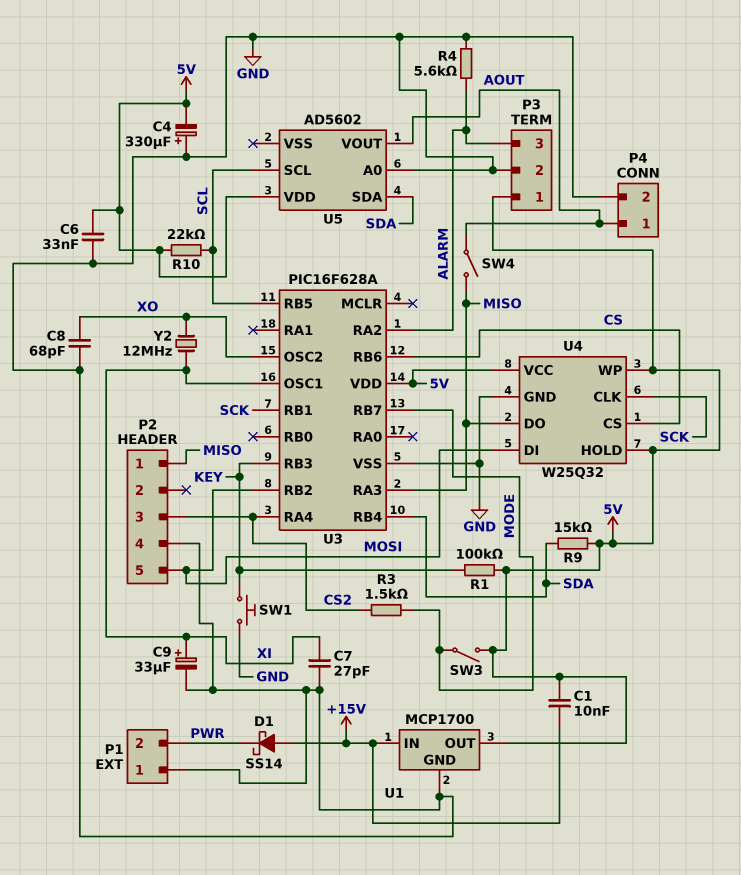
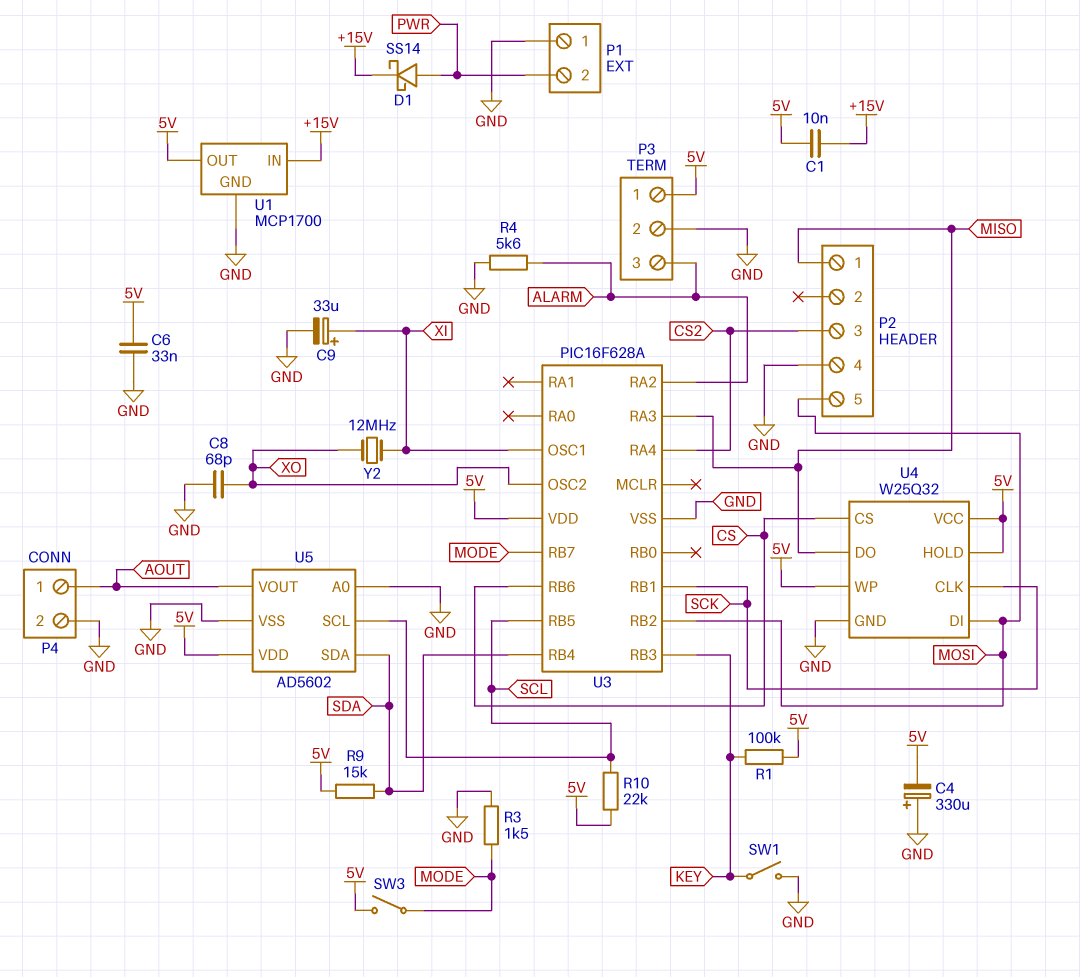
C7: 27pF (GND, XI) -> none
D1: schottky SS14 (A +15V, K PWR) -> schottky SS14 (A PWR, K +15V)
R3: 1.5k (CS2, MODE) -> 1.5k (GND, MODE)
SW1: button (GND, KEY) -> switch (GND, KEY)
SW4: switch (AOUT, MISO) -> none
U5 pin VSS: none -> GND

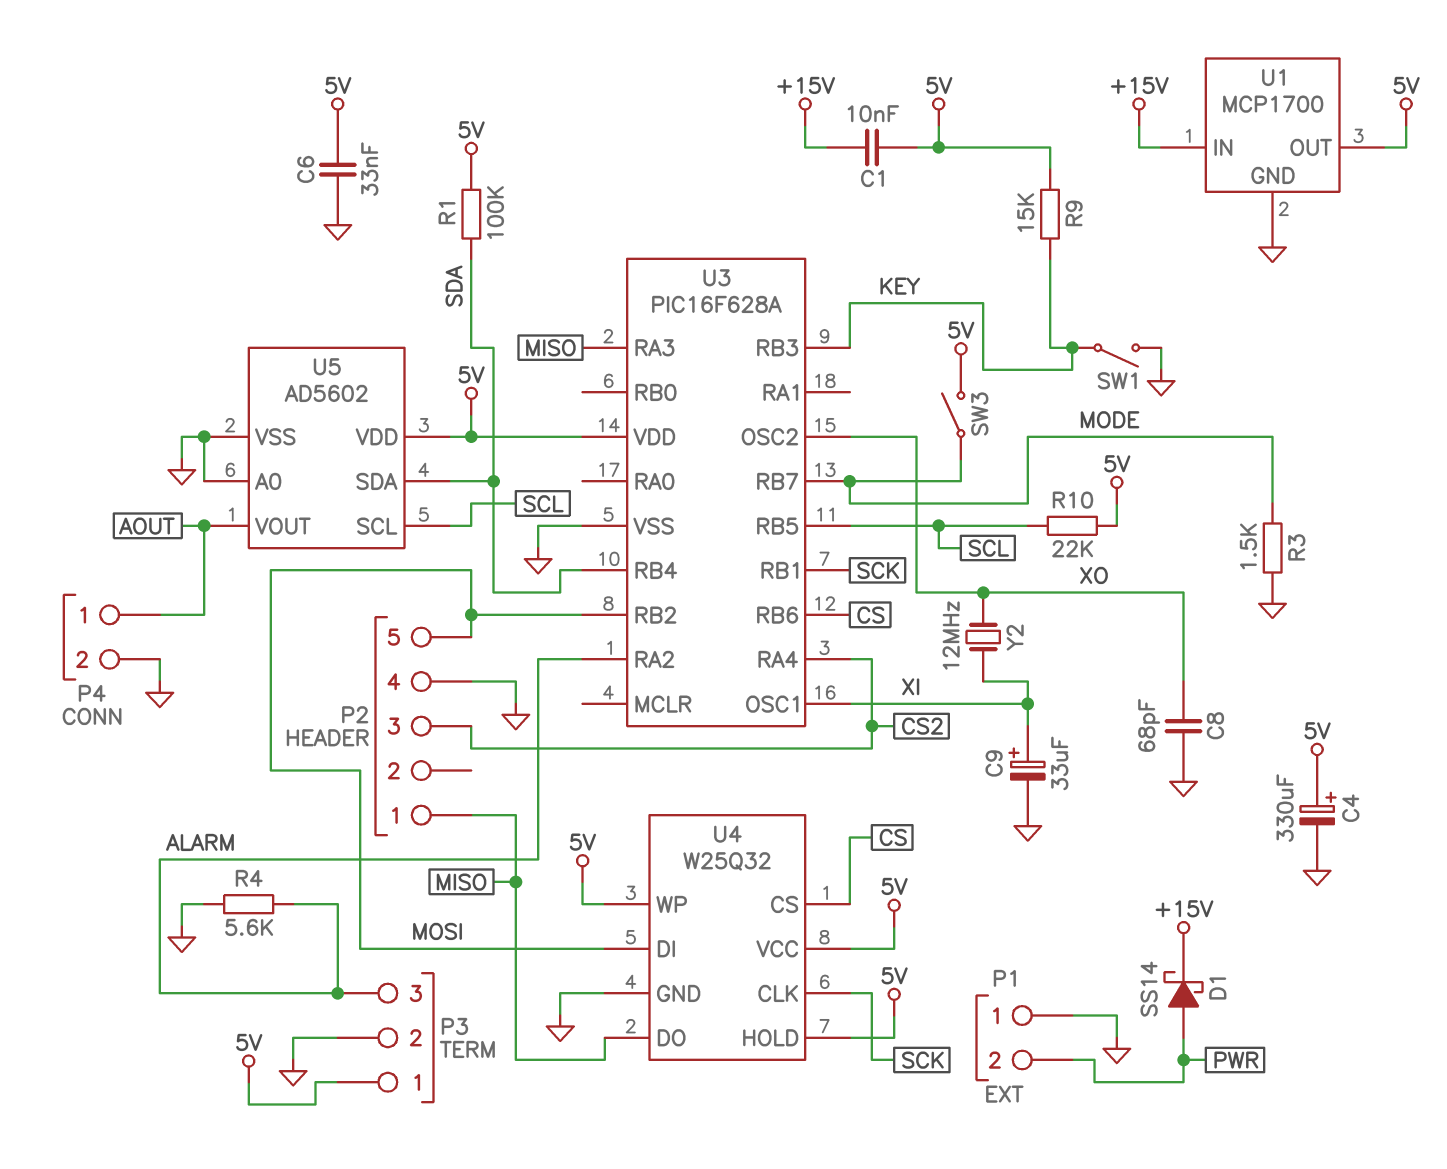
C4: 330uF (plus GND, minus 5V) -> 330uF (plus 5V, minus GND)
R1: 100k (5V, KEY) -> 100k (5V, SDA)
R9: 15k (5V, SDA) -> 15k (5V, KEY)

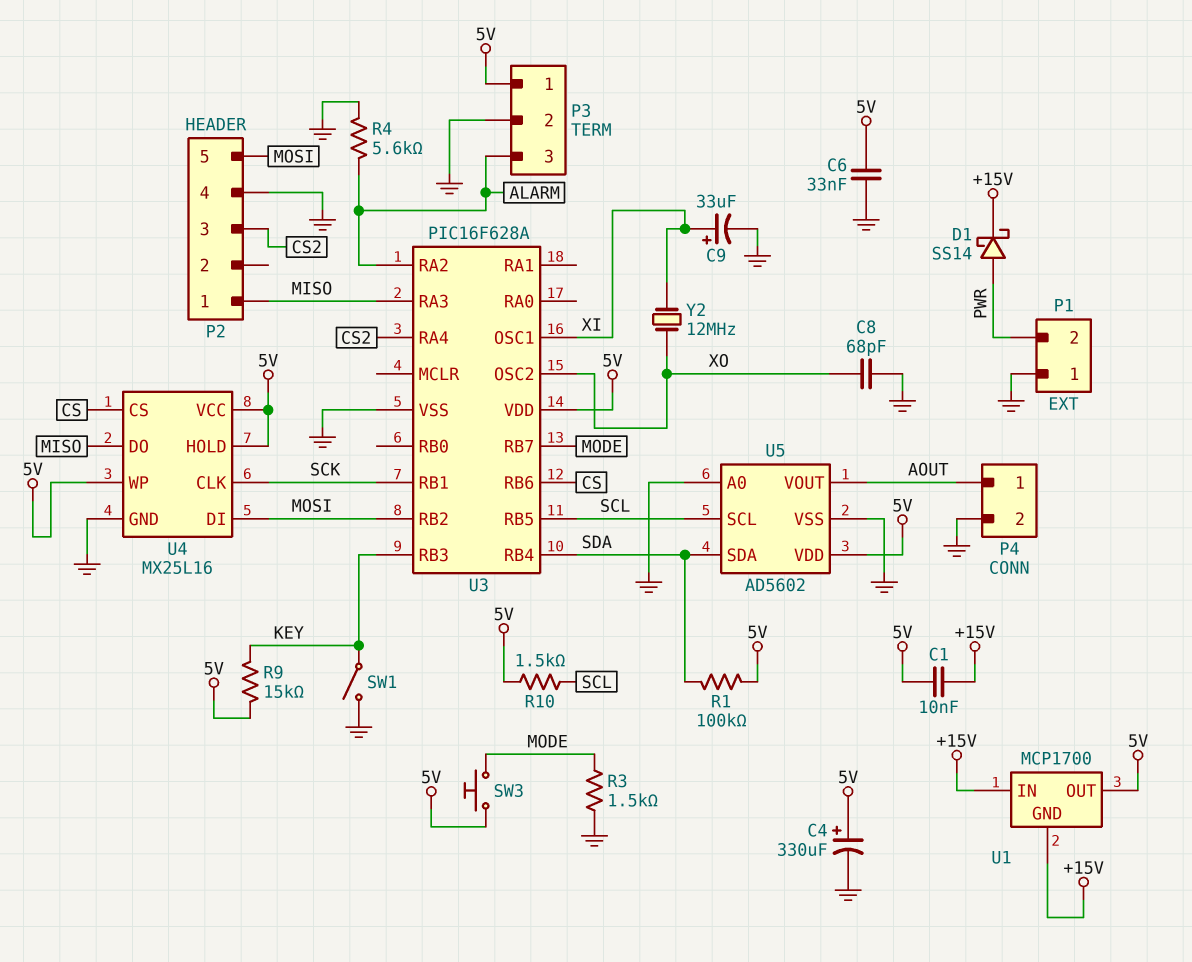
R10: 22k (5V, SCL) -> 1.5k (5V, SCL)
SW3: switch (5V, MODE) -> button (5V, MODE)
U1 pin GND: GND -> +15V
U4: W25Q32 -> MX25L16

